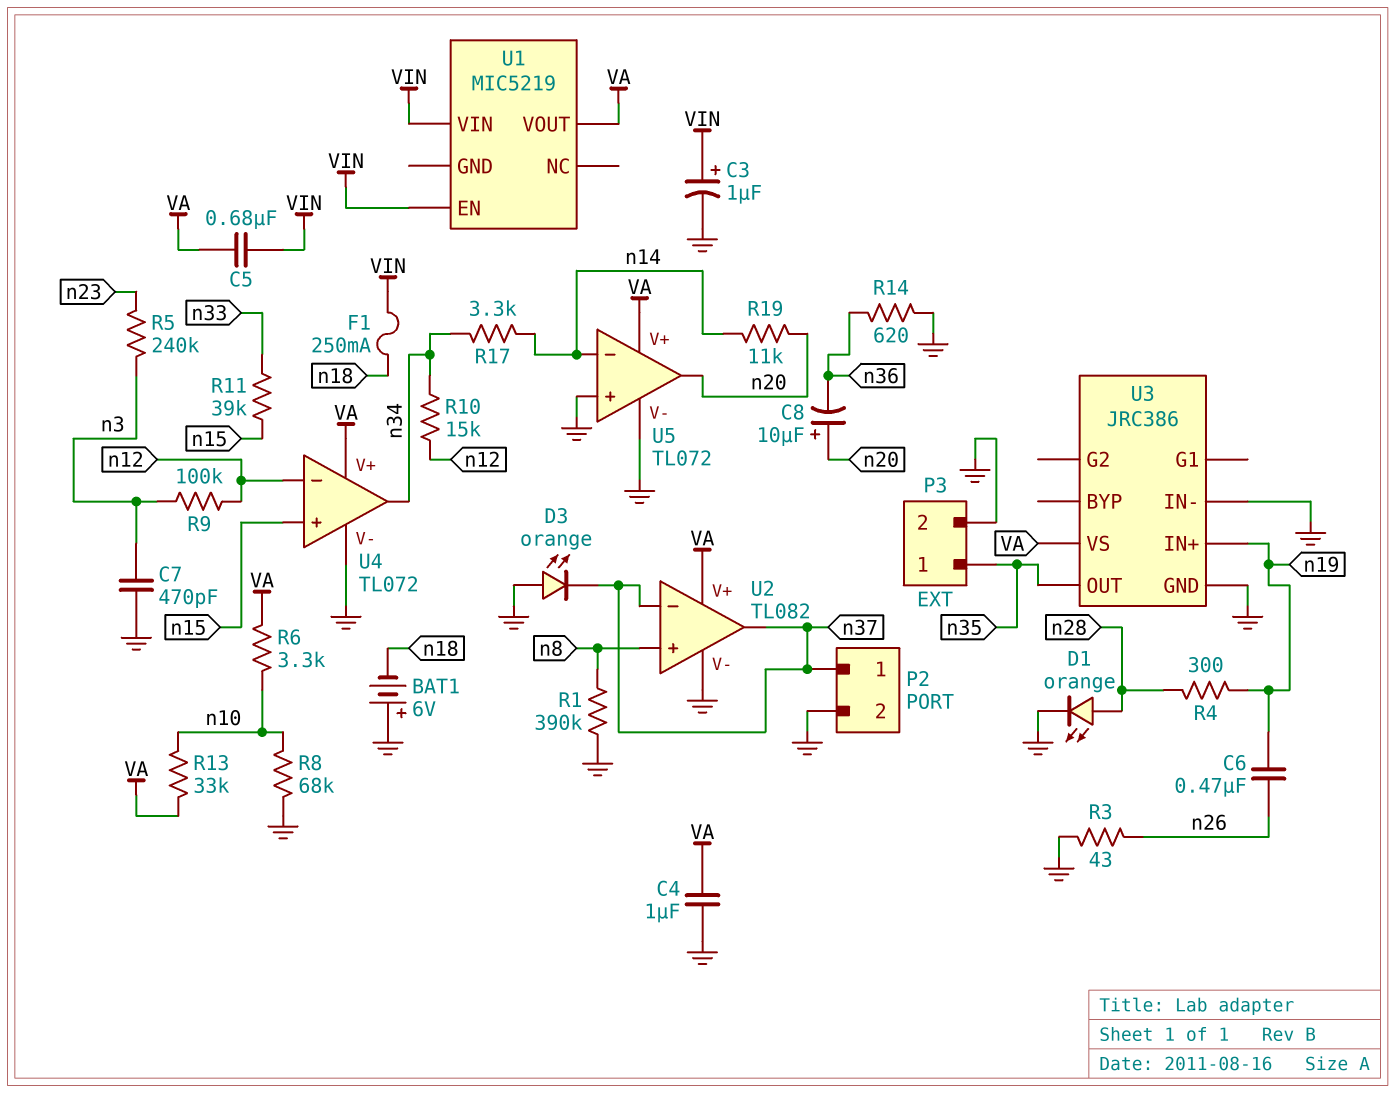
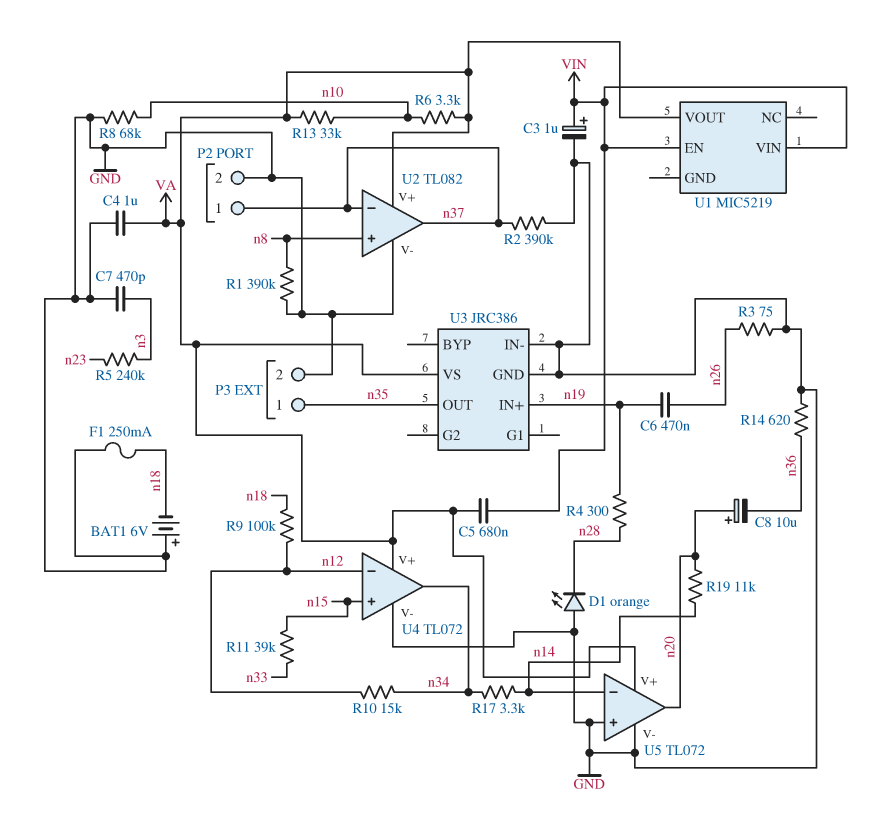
D1: LED orange (A n28, K GND) -> LED orange (A GND, K n28)
D3: LED orange (A GND, K n37) -> none
F1: 250mA (VIN, n18) -> 250mA (GND, n18)
R2: none -> 390k (GND, n37)
R3: 43 (GND, n26) -> 75 (GND, n26)
R9: 100k (n3, n12) -> 100k (n12, n18)

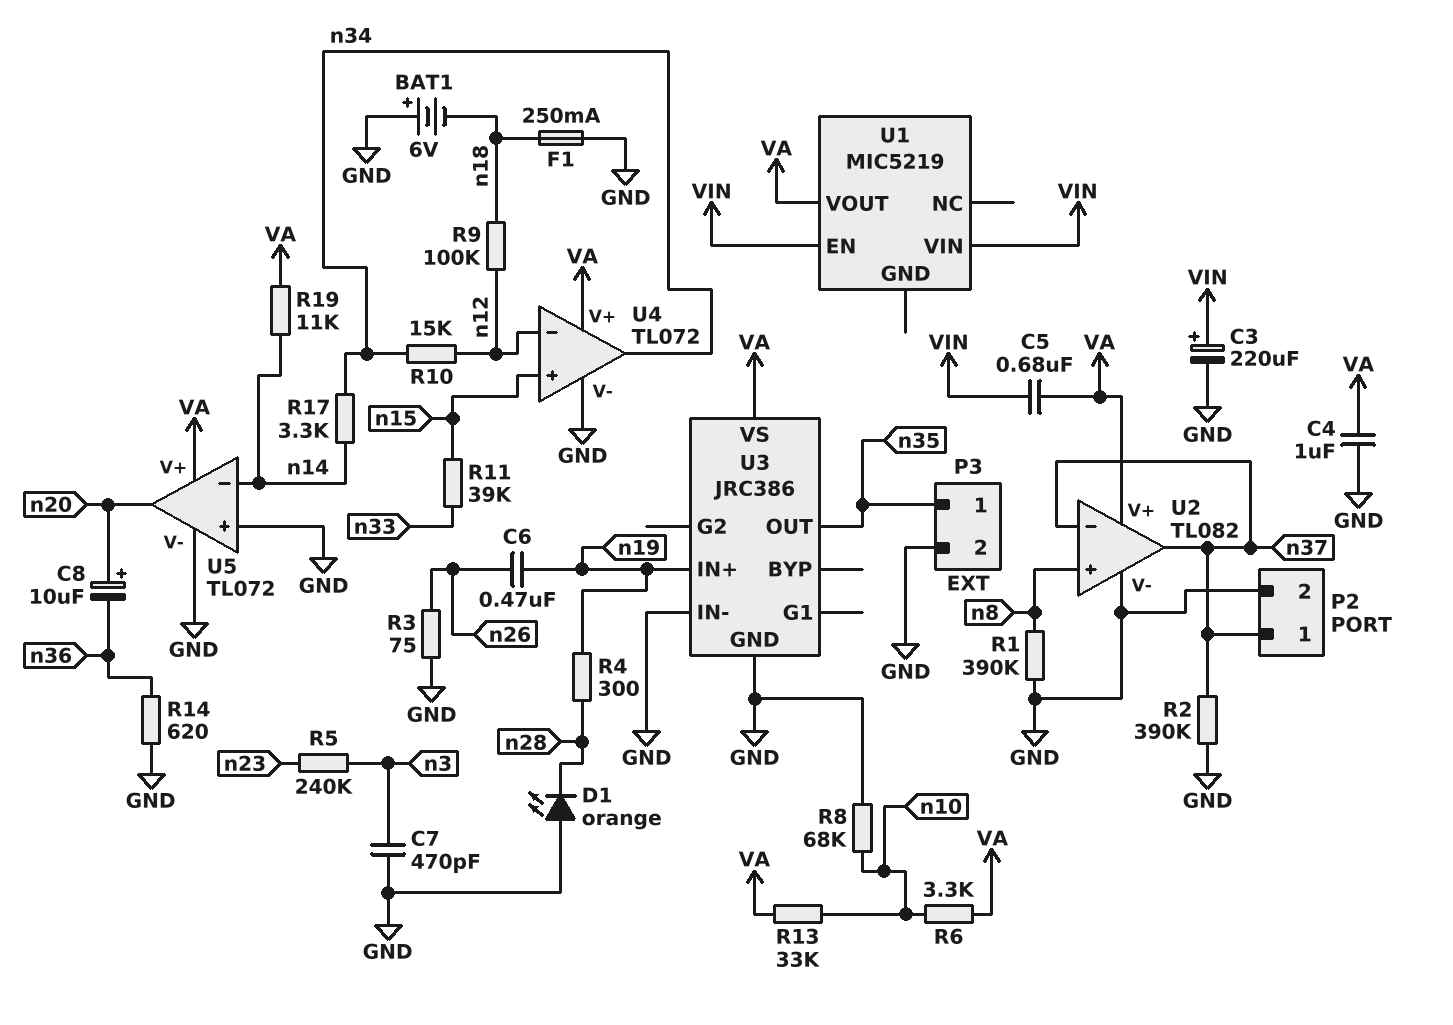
C3: 1uF (plus VIN, minus GND) -> 220uF (plus VIN, minus GND)
R19: 11k (n14, n20) -> 11k (VA, n14)

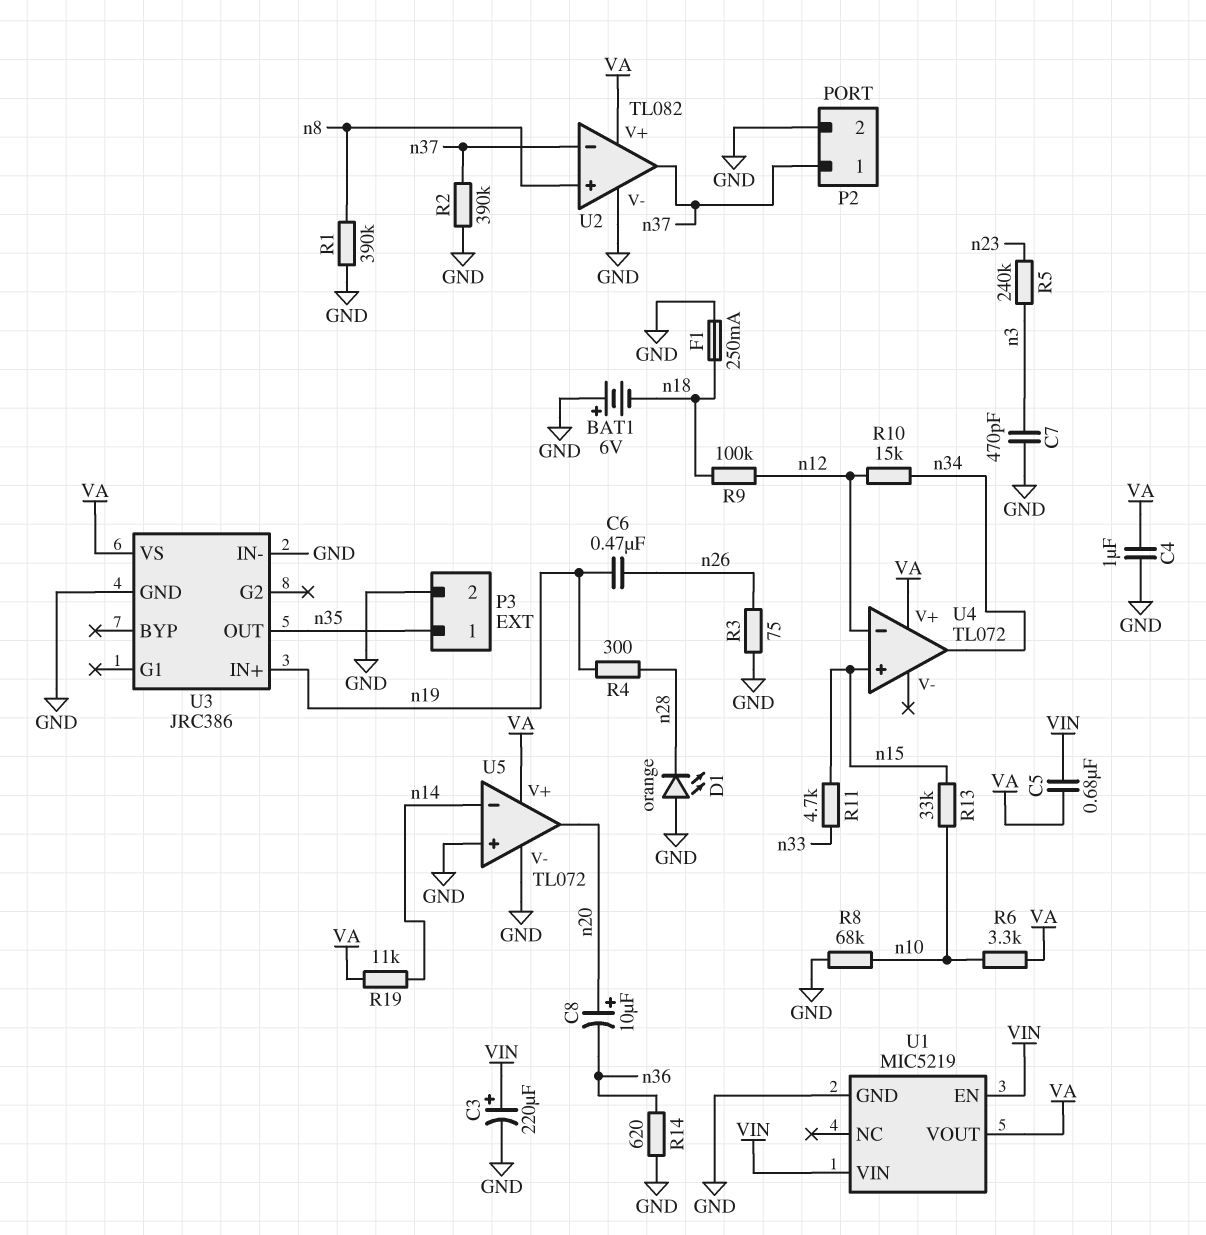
R11: 39k (n15, n33) -> 4.7k (n15, n33)
R13: 33k (VA, n10) -> 33k (n10, n15)
R17: 3.3k (n14, n34) -> none
U1 pin GND: none -> GND
U4 pin V-: GND -> none

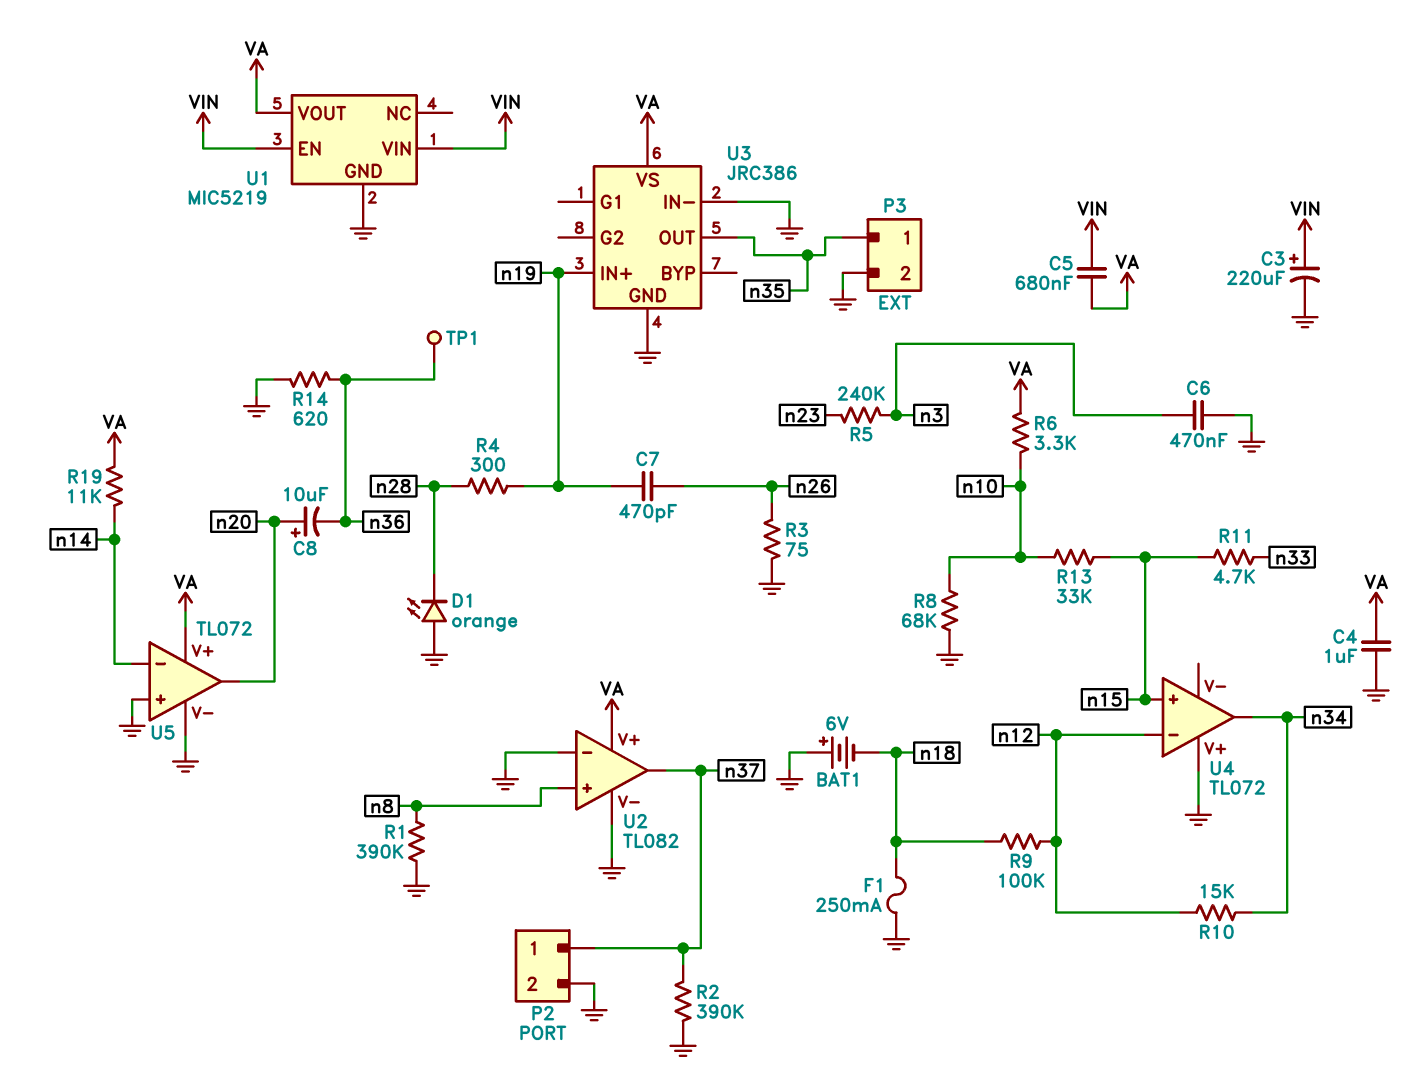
C6: 470nF (n19, n26) -> 470nF (GND, n3)
C7: 470pF (GND, n3) -> 470pF (n19, n26)
TP1: none -> test point (n36)
U2 pin in-: n37 -> GND
U4 pin V+: VA -> GND

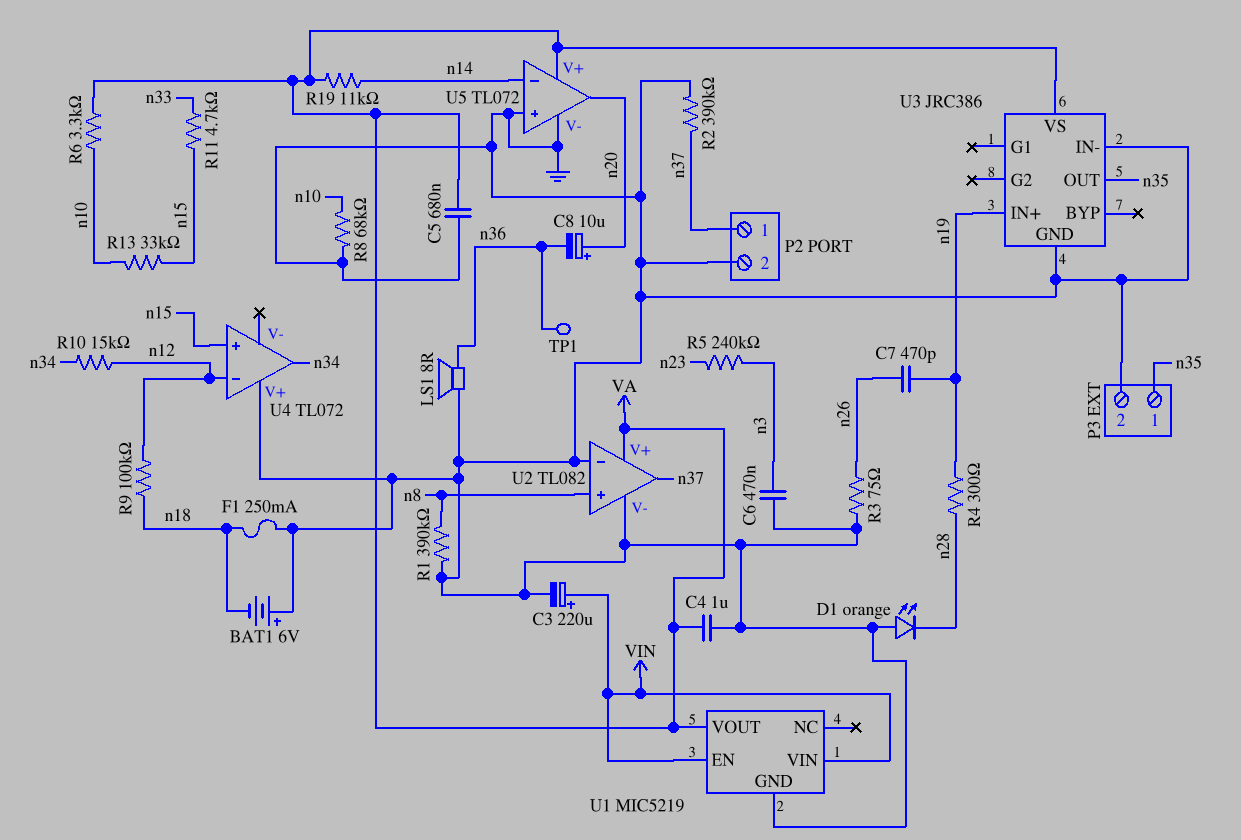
C5: 680nF (VA, VIN) -> 680nF (GND, VA)
LS1: none -> speaker 8R (GND, n36)
R14: 620 (GND, n36) -> none

